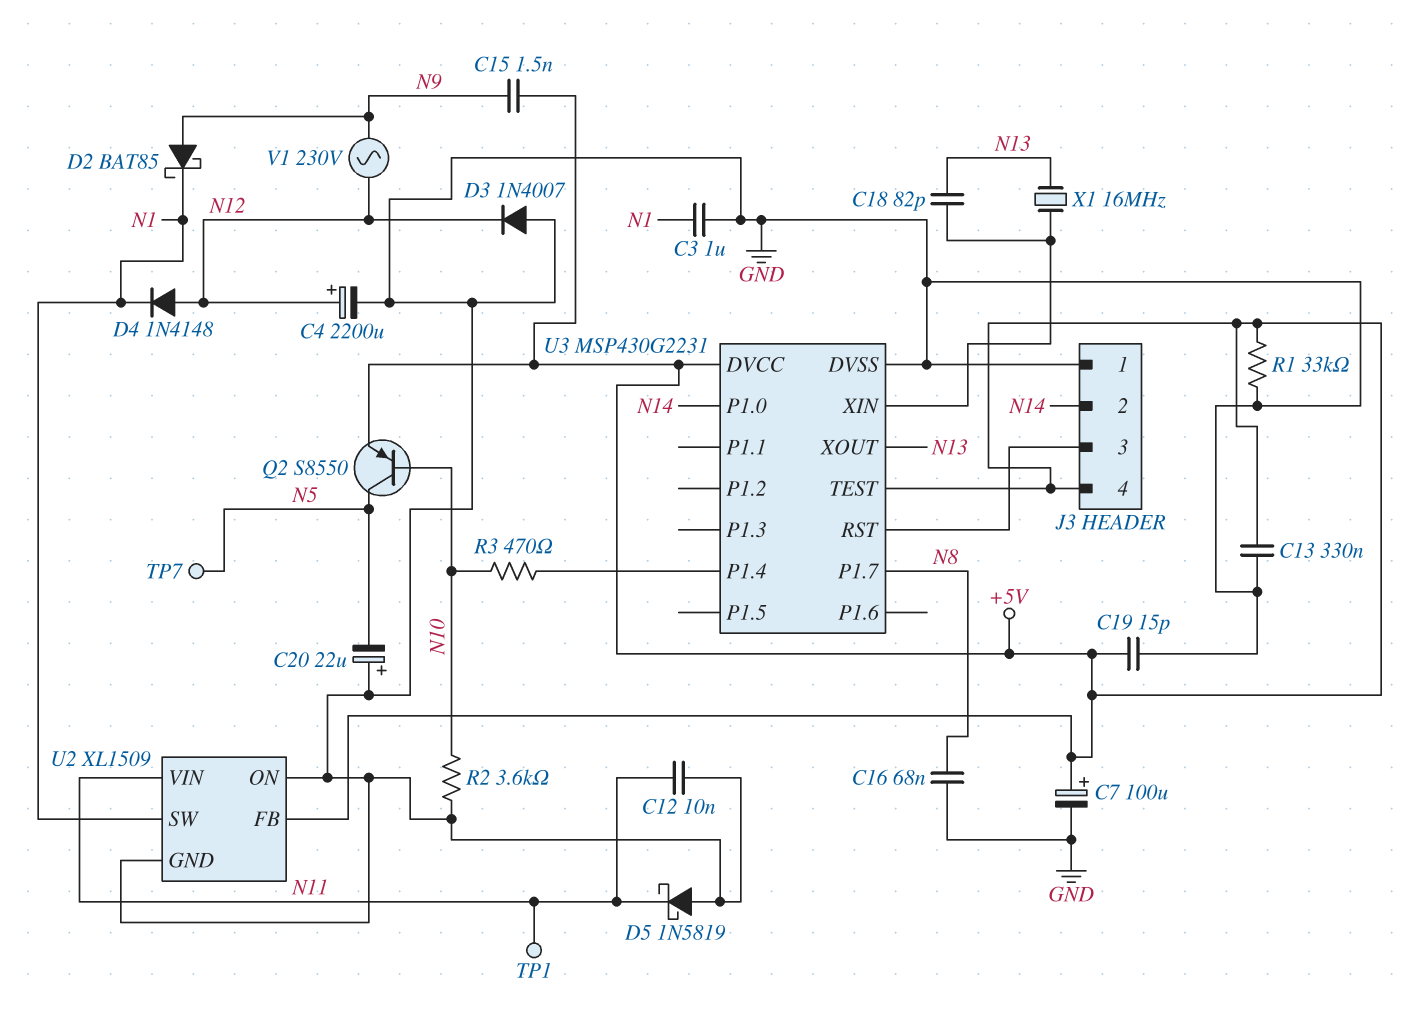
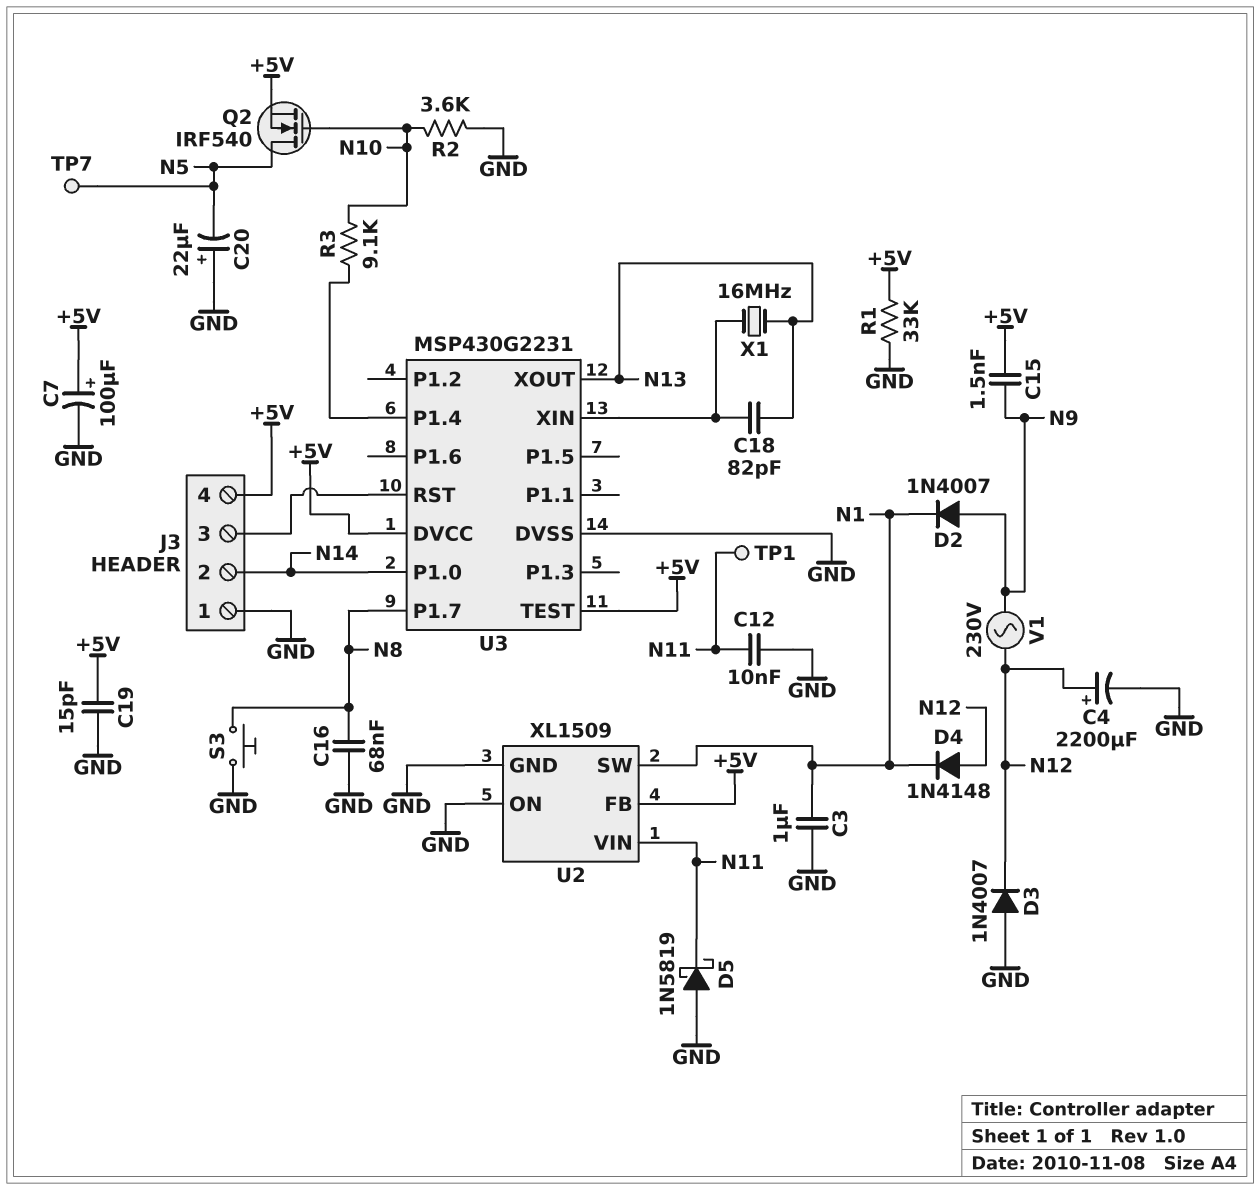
C13: 330nF (+5V, GND) -> none
D2: schottky BAT85 (A N9, K N1) -> diode 1N4007 (A N9, K N1)
Q2: PNP S8550 (B N10, C N5, E +5V) -> NMOS IRF540 (G N10, D N5, S +5V)
R3: 470 (N10, U3/P1.4) -> 9.1k (N10, U3/P1.4)
S3: none -> button (GND, N8)

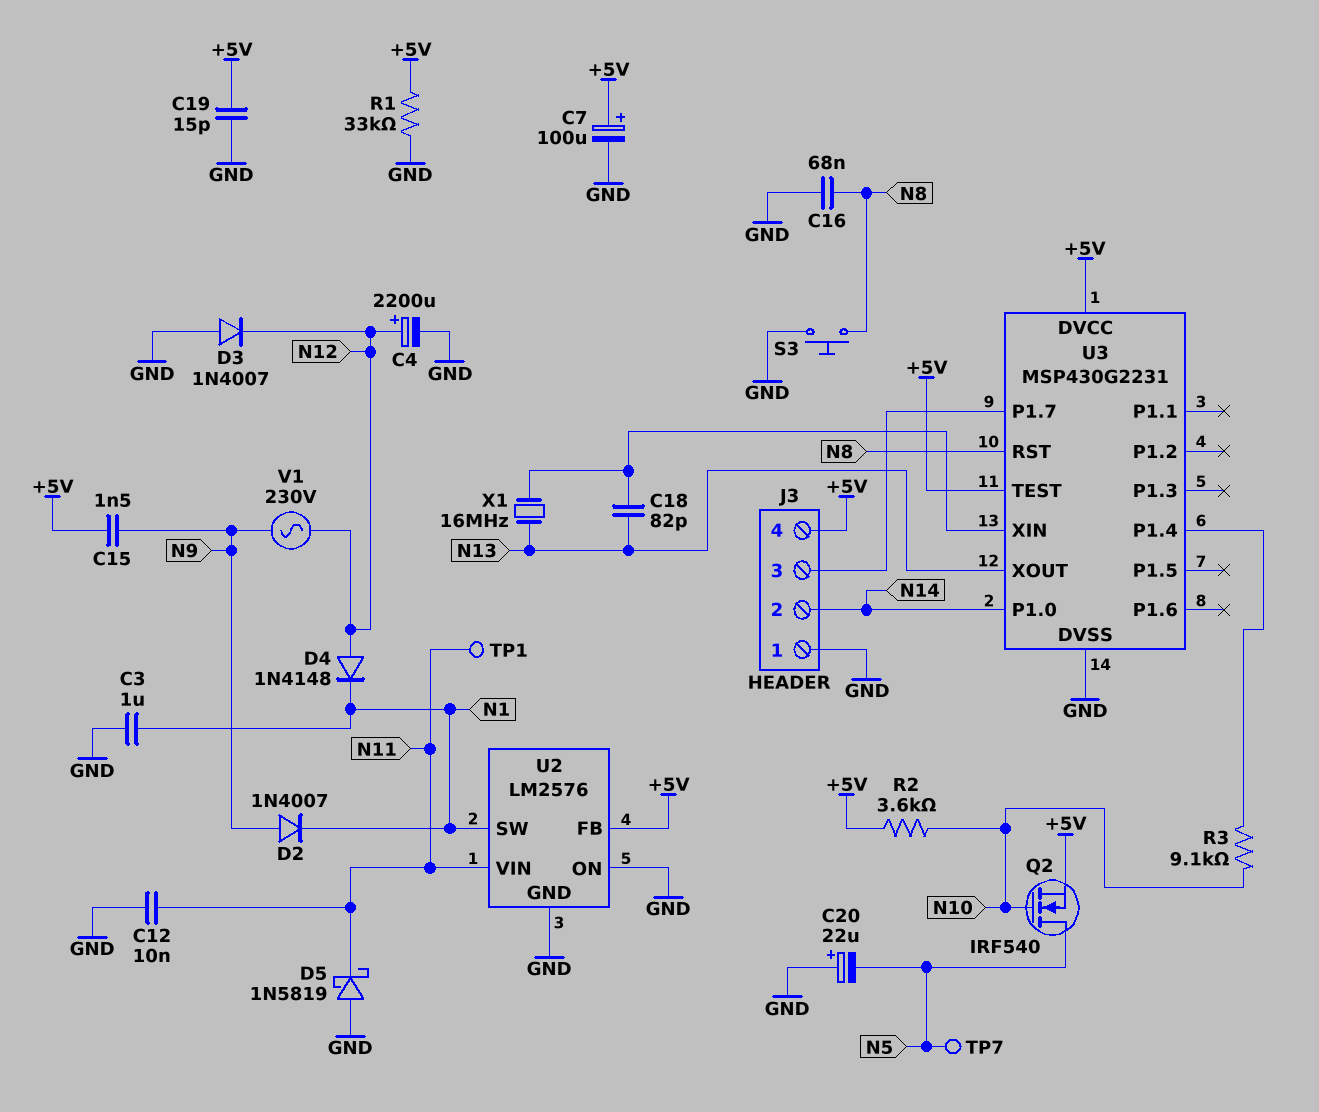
R2: 3.6k (GND, N10) -> 3.6k (+5V, N10)
U2: XL1509 -> LM2576
U3 pin P1.7: N8 -> J3/3
U3 pin RST: J3/3 -> N8

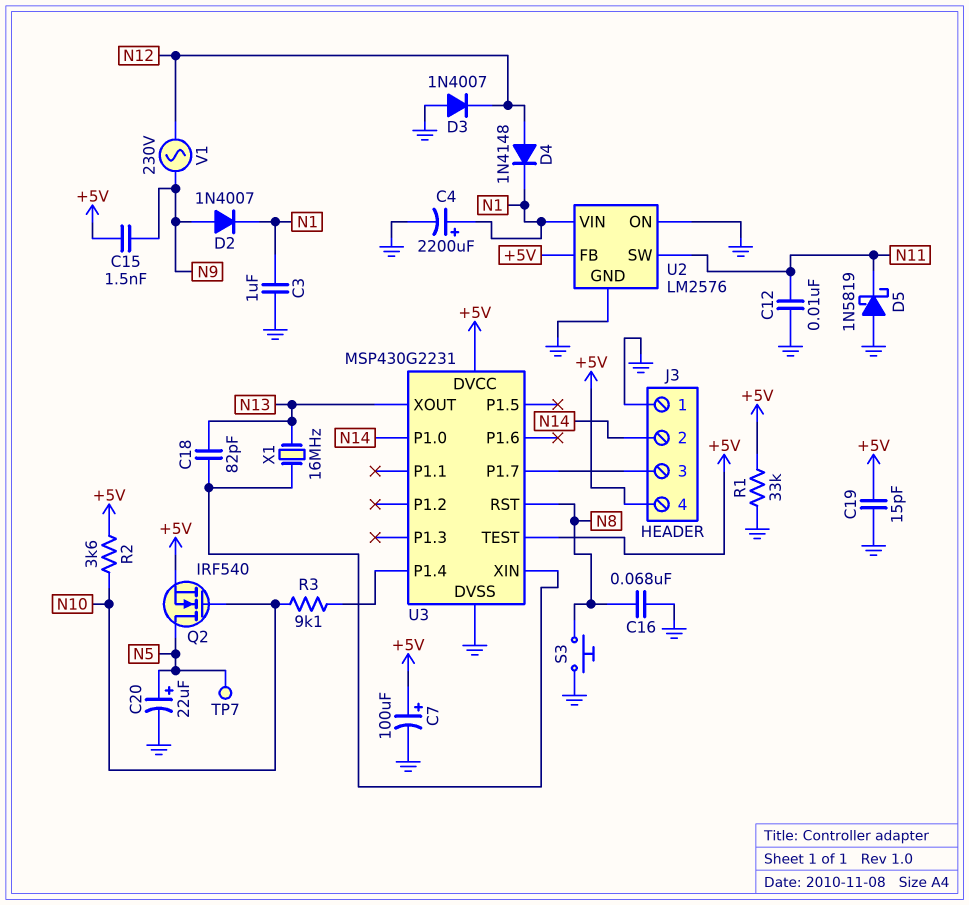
C4: 2200uF (plus N12, minus GND) -> 2200uF (plus N1, minus GND)
C20: 22uF (plus GND, minus N5) -> 22uF (plus N5, minus GND)
TP1: test point (N11) -> none
U2 pin SW: N1 -> N11
U2 pin VIN: N11 -> N1

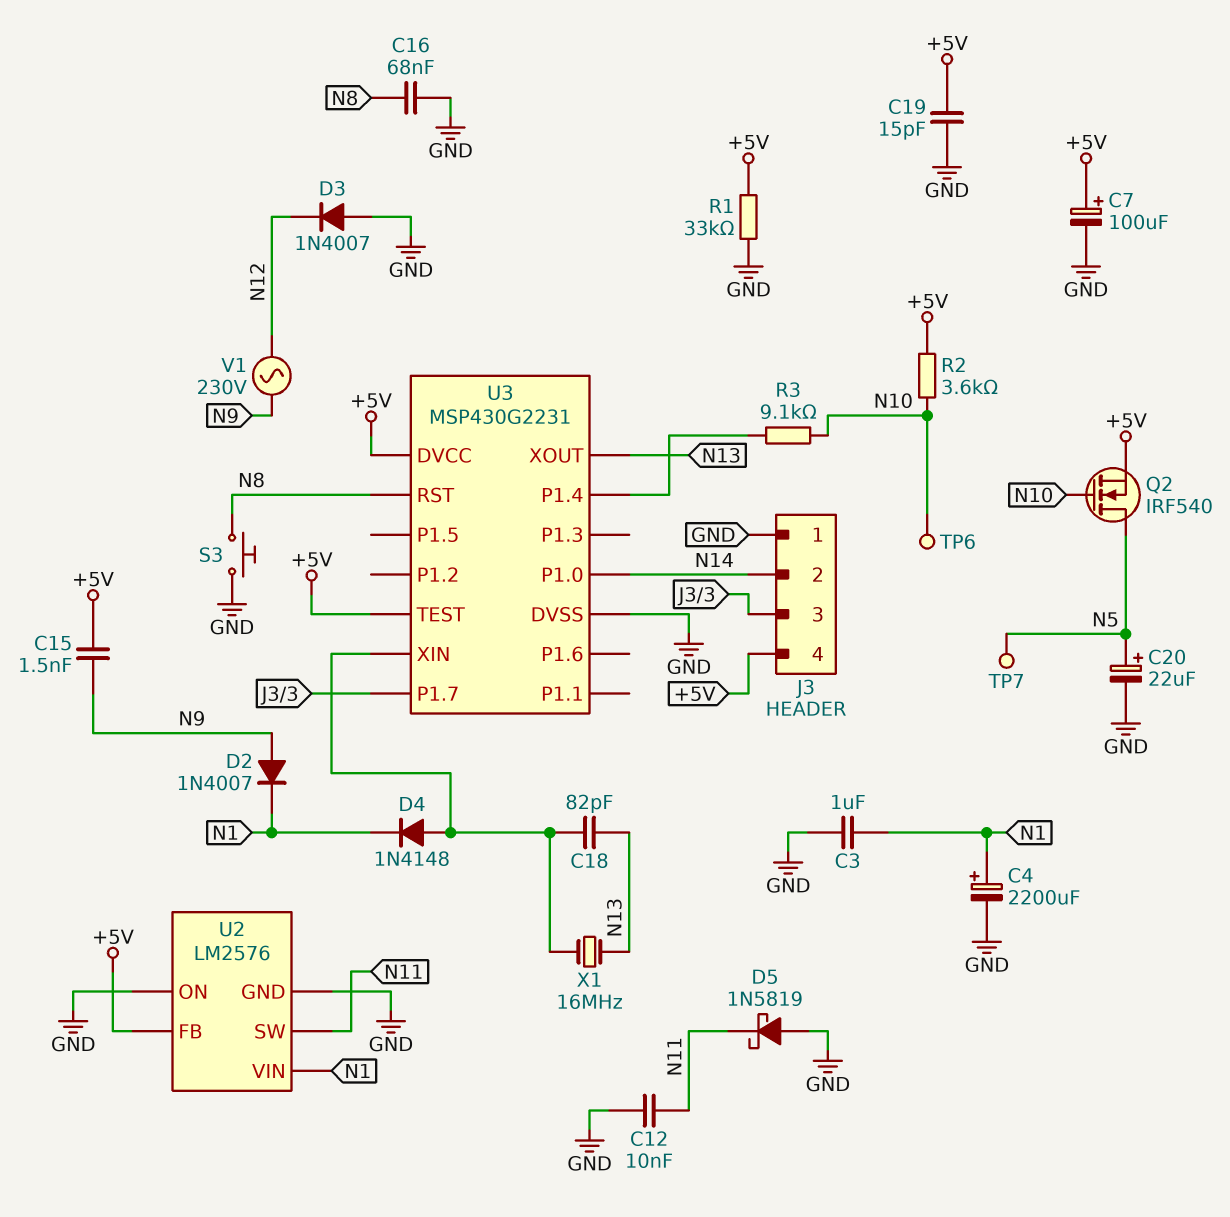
D4: diode 1N4148 (A N12, K N1) -> diode 1N4148 (A U3/XIN, K N1)
TP6: none -> test point (N10)

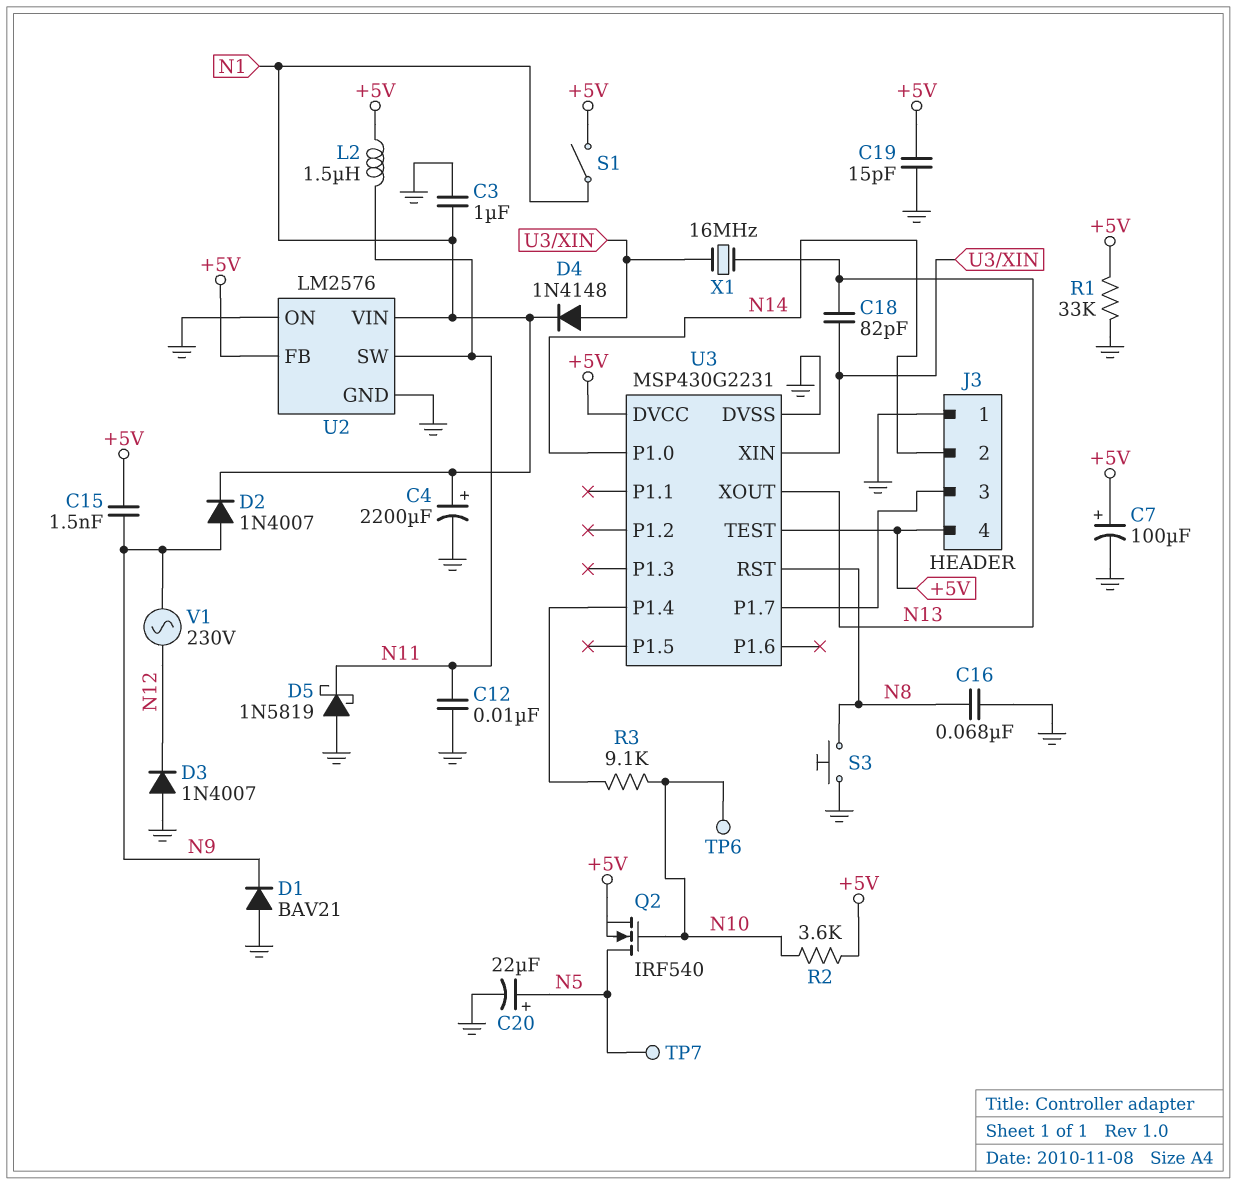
D1: none -> diode BAV21 (A GND, K N9)
L2: none -> 1.5uH (+5V, N11)
S1: none -> switch (+5V, N1)

